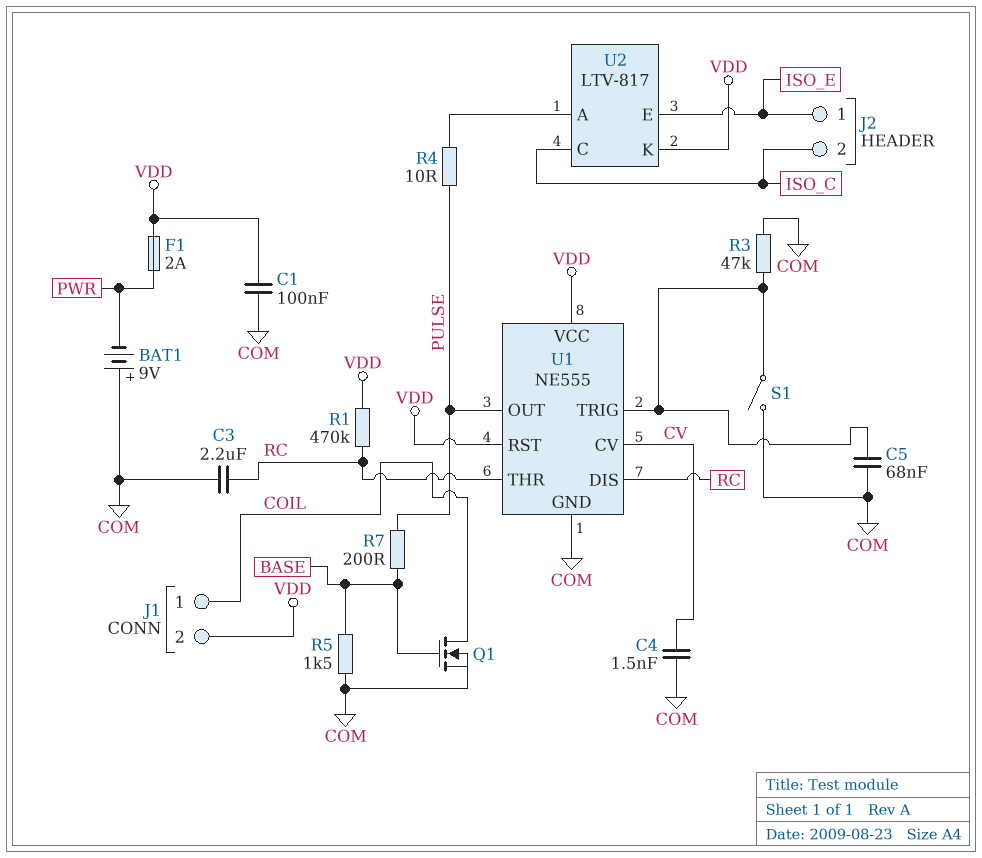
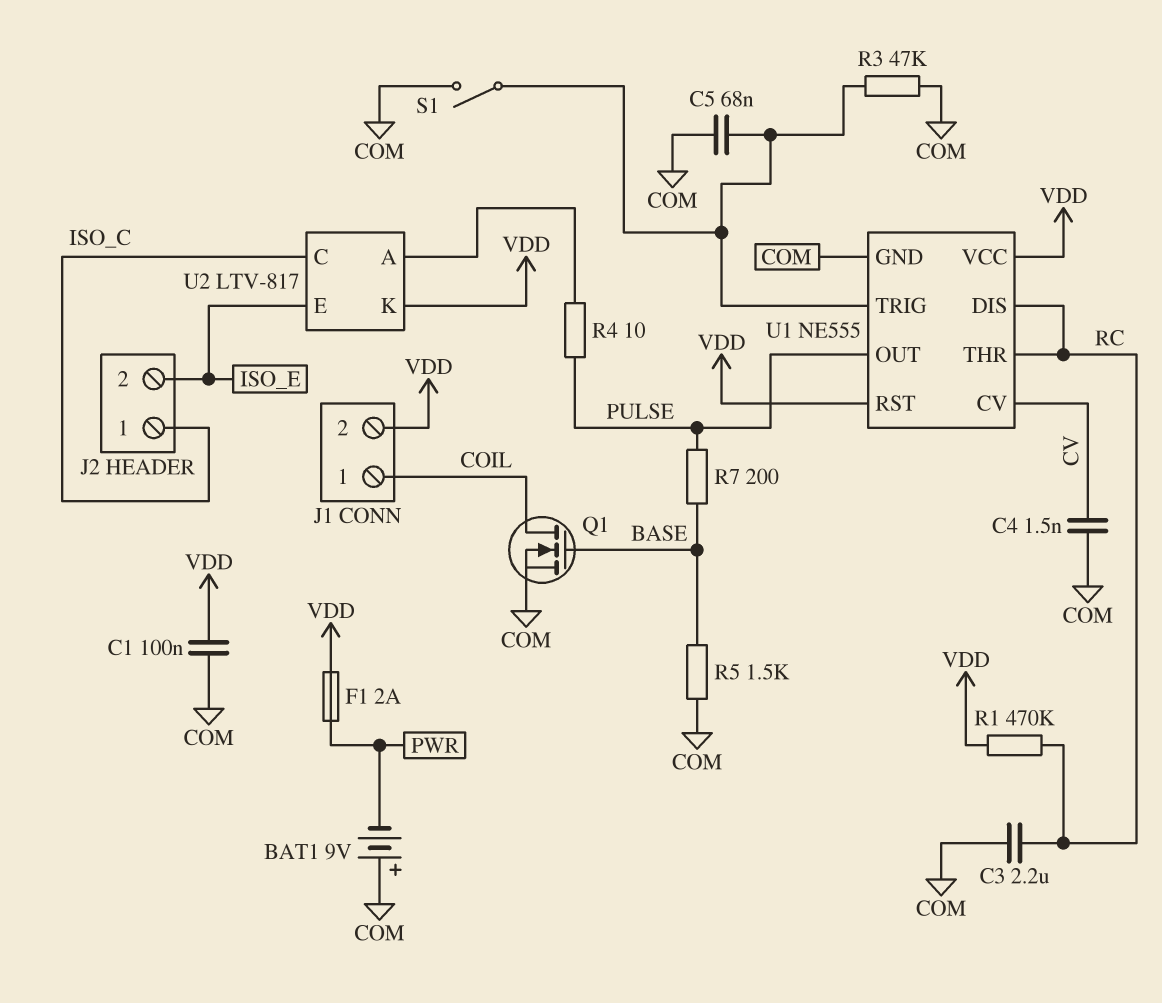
J2 pin 1: ISO_E -> ISO_C
J2 pin 2: ISO_C -> ISO_E

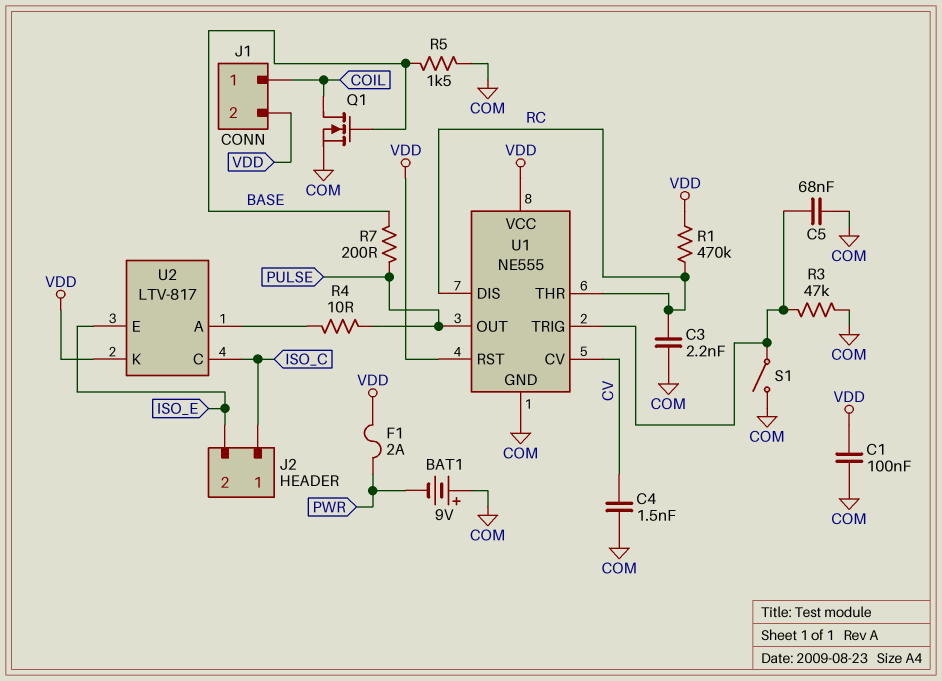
C3: 2.2uF (COM, RC) -> 2.2nF (COM, RC)

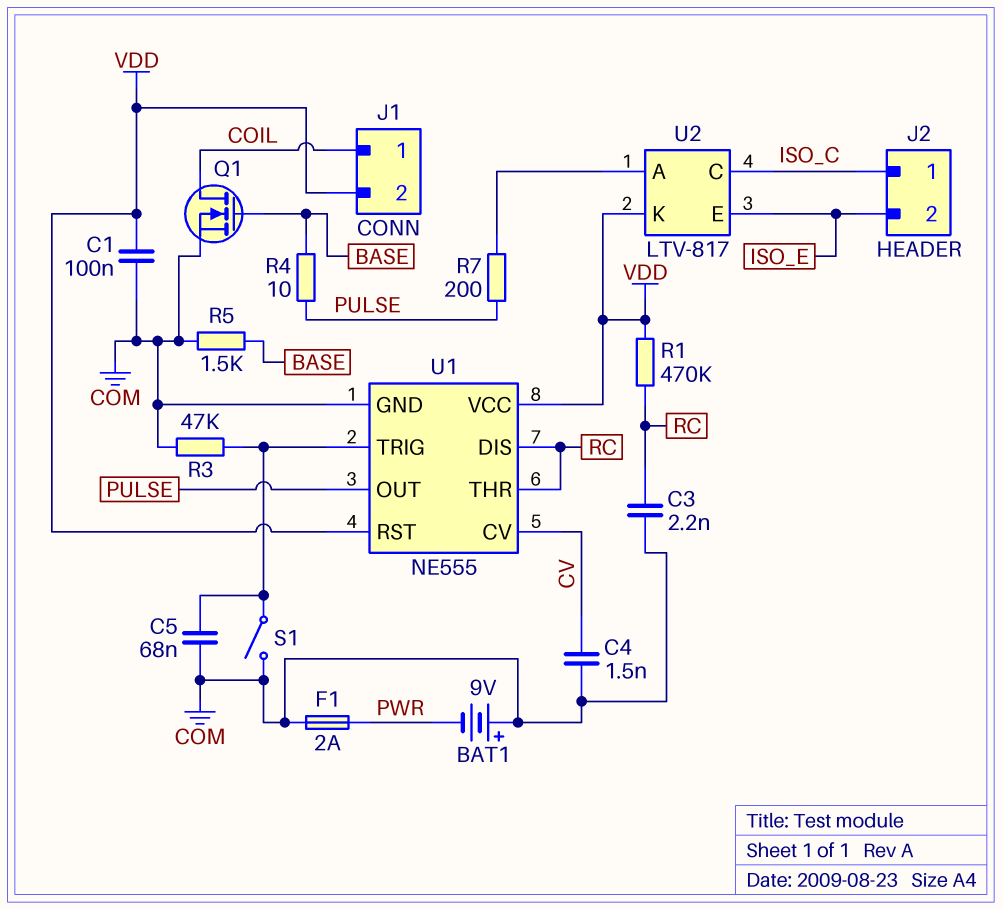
F1: 2A (PWR, VDD) -> 2A (COM, PWR)
R4: 10 (PULSE, U2/A) -> 10 (BASE, PULSE)
R7: 200 (BASE, PULSE) -> 200 (PULSE, U2/A)

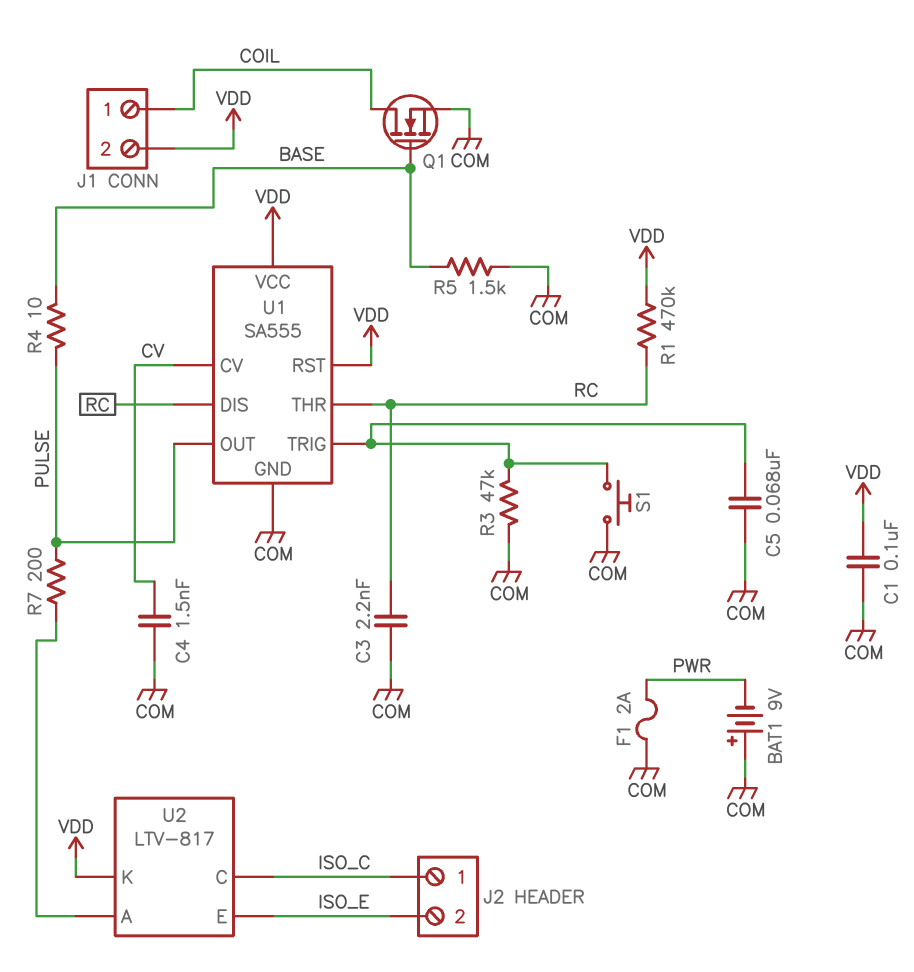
S1: switch (COM, U1/TRIG) -> button (COM, U1/TRIG)
U1: NE555 -> SA555

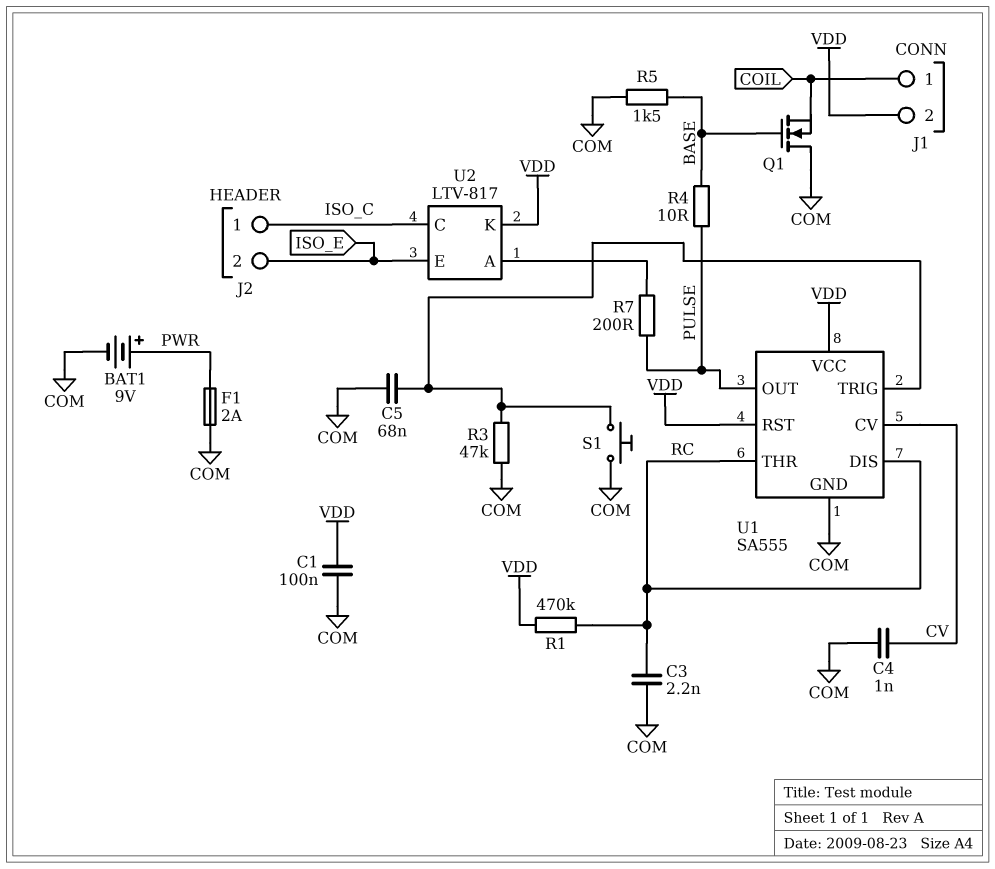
BAT1: 9V (plus COM, minus PWR) -> 9V (plus PWR, minus COM)
C4: 1.5nF (COM, CV) -> 1nF (COM, CV)
Q1: NMOS (G BASE, D COIL, S COM) -> NMOS (G BASE, D COM, S COIL)

